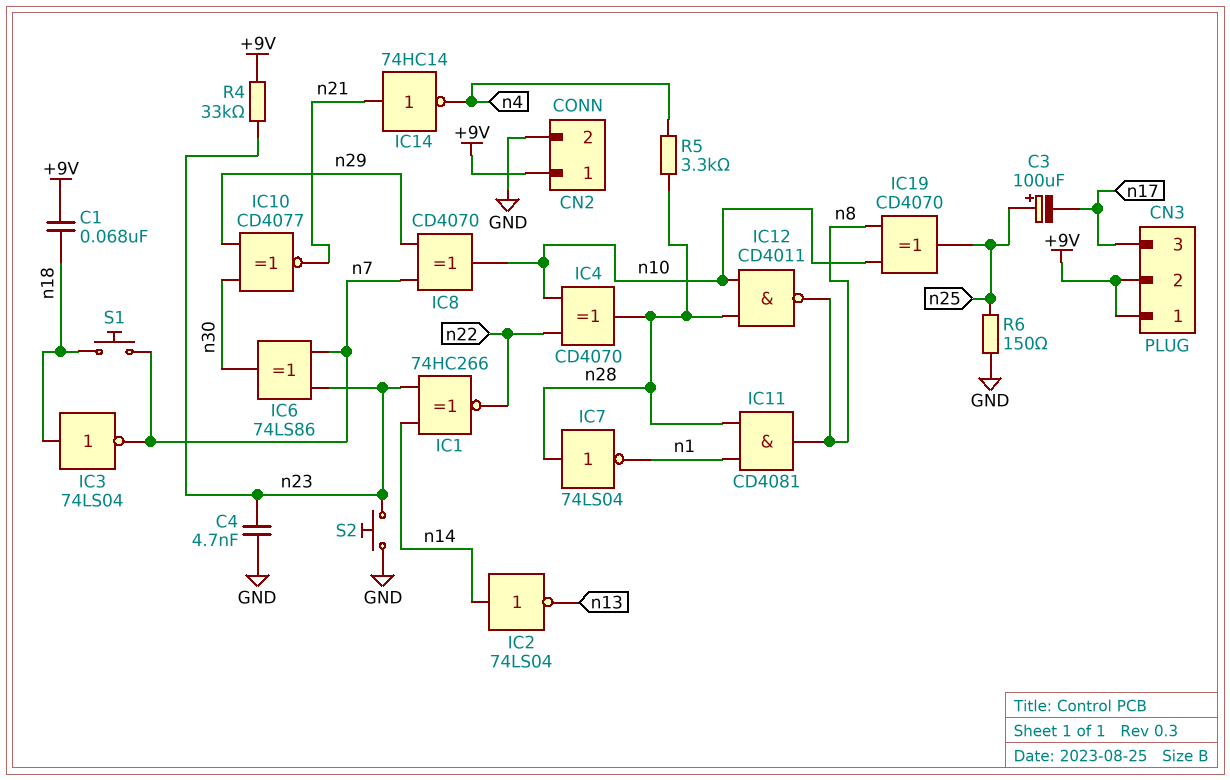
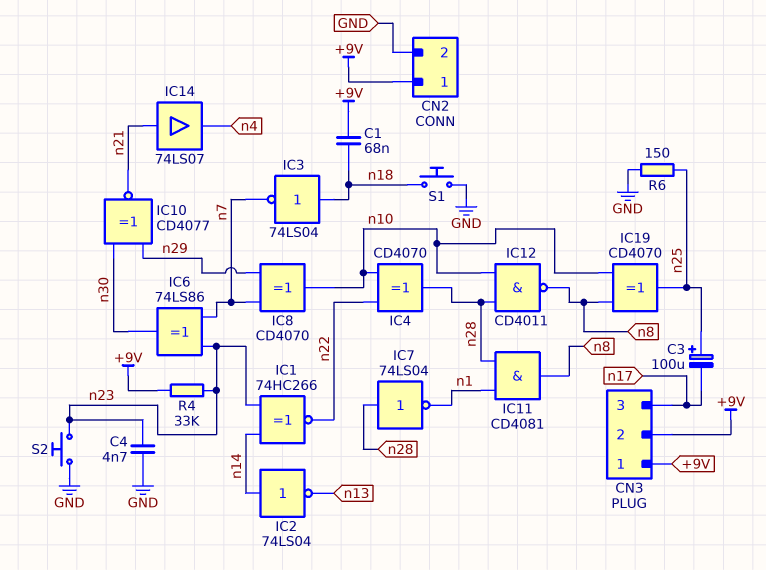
IC14: NOT 74HC14 (in n21, out n4) -> buffer 74LS07 (in n21, out n4)
R5: 3.3k (n4, n28) -> none
S1: button (n7, n18) -> button (GND, n18)

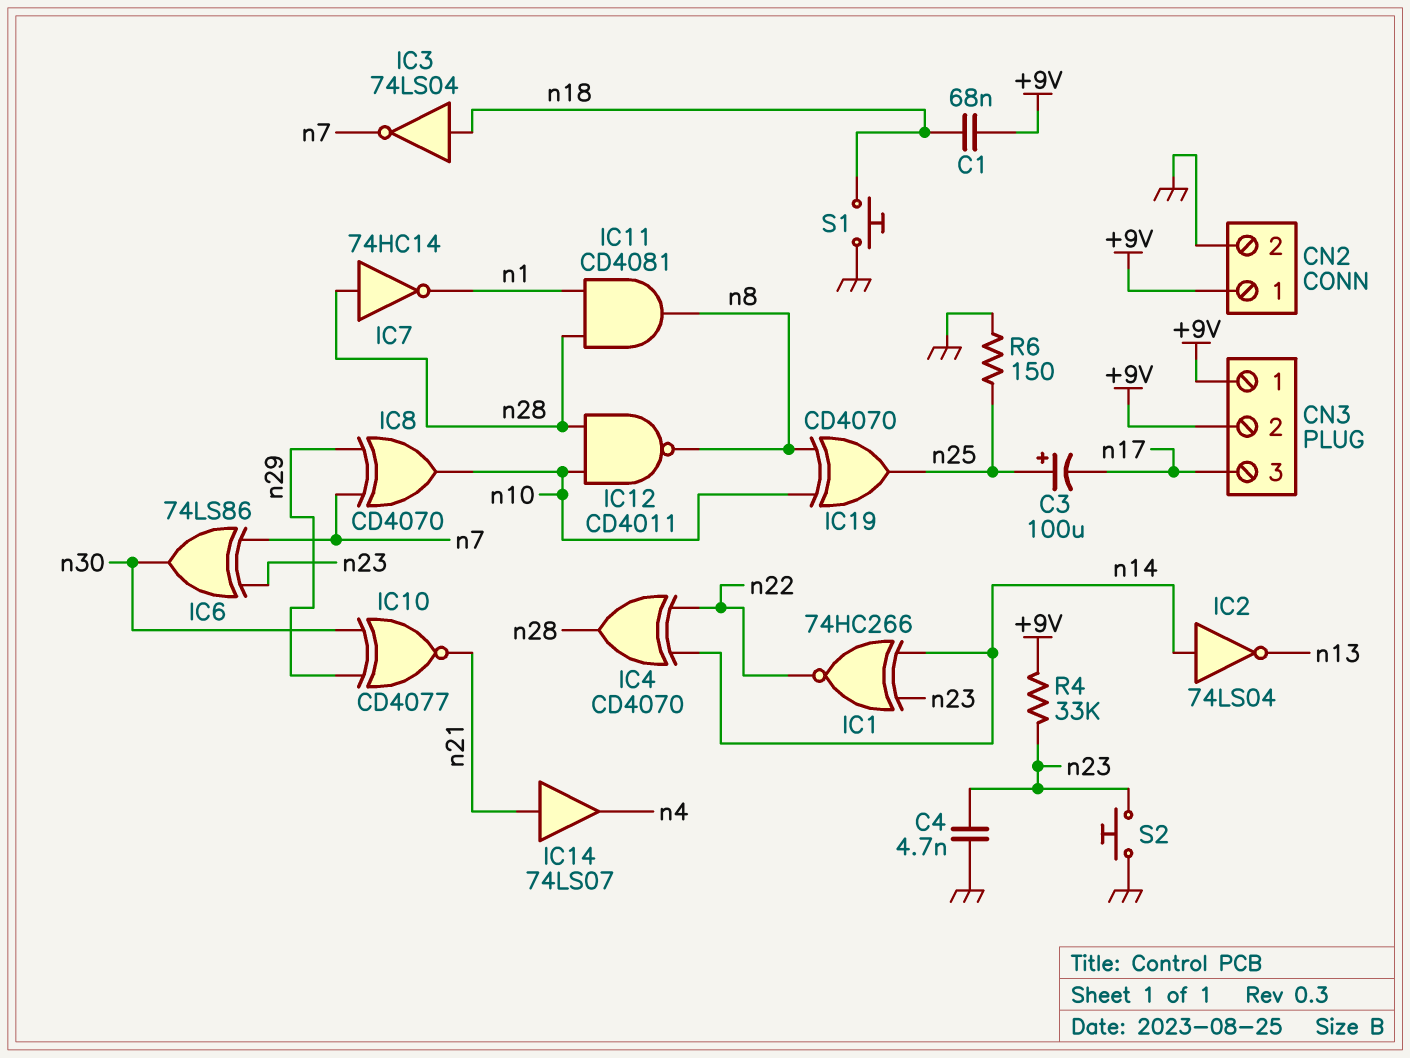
IC4: XOR CD4070 (in n10, in n22, out n28) -> XOR CD4070 (in n14, in n22, out n28)
IC7: NOT 74LS04 (in n28, out n1) -> NOT 74HC14 (in n28, out n1)

